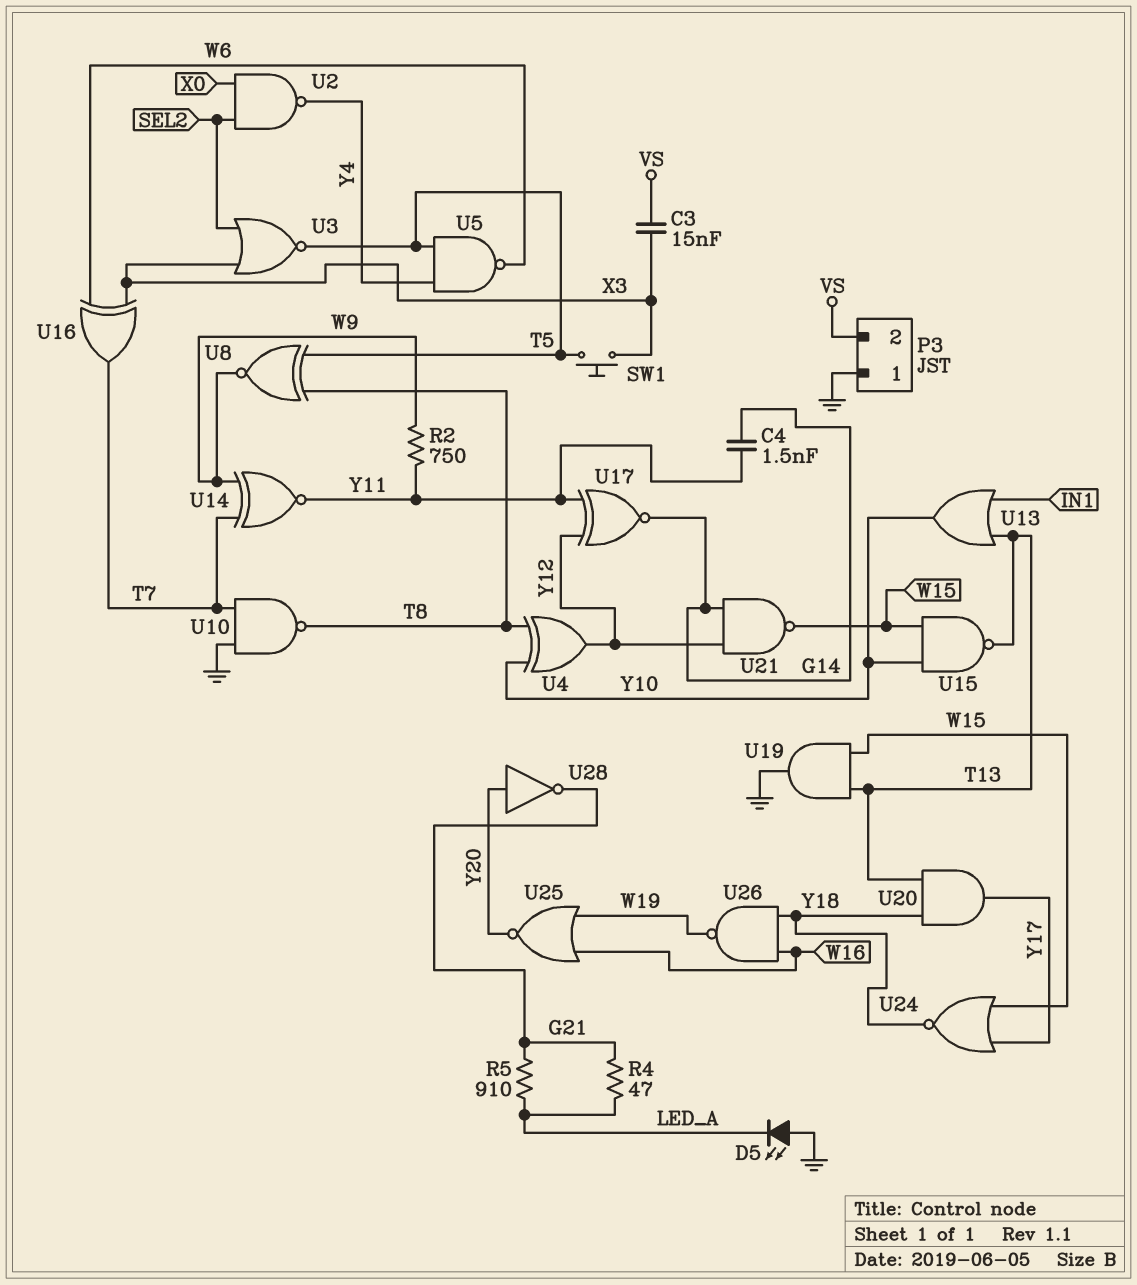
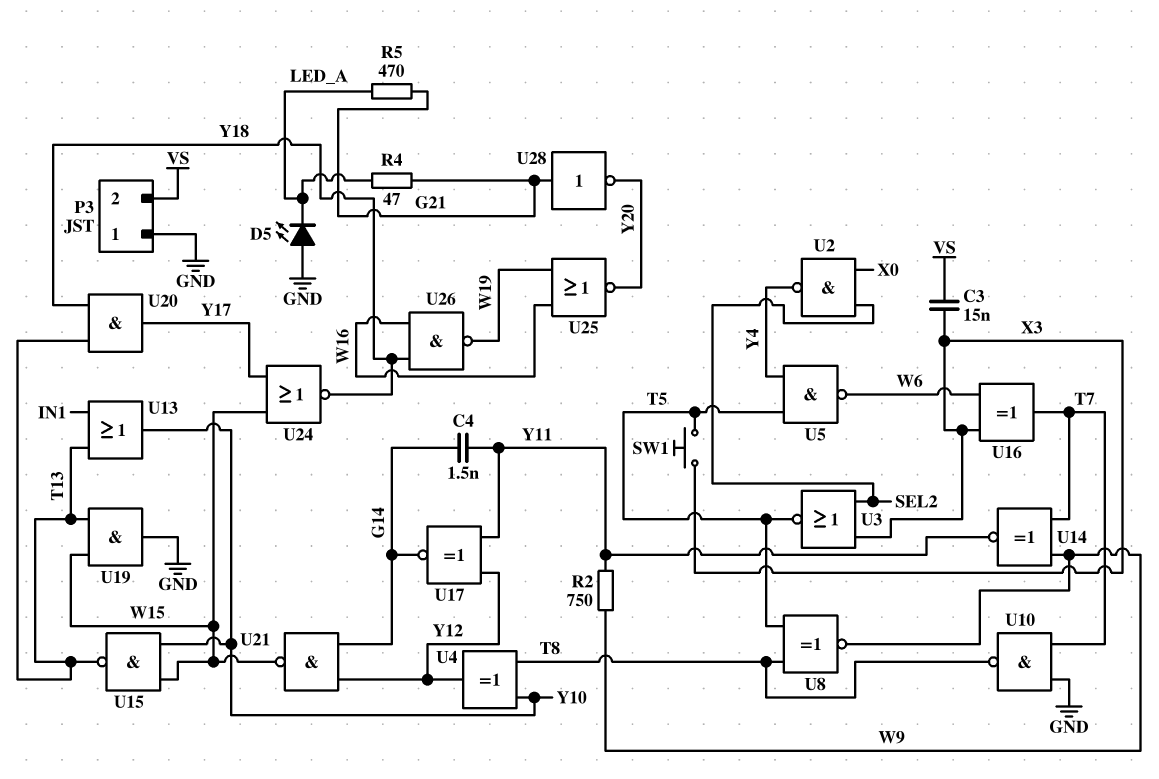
R5: 910 (G21, LED_A) -> 470 (G21, LED_A)
U28: NOT (in Y20, out G21) -> NOT (in G21, out Y20)

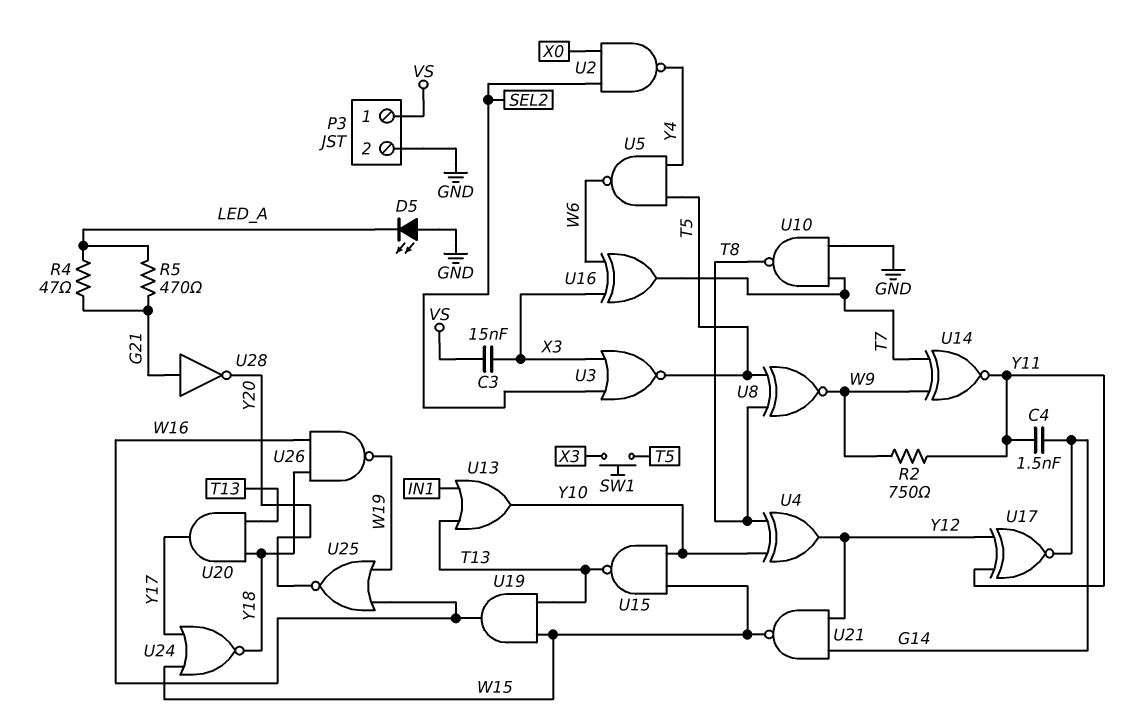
P3 pin 1: GND -> VS
P3 pin 2: VS -> GND
U19: AND (in T13, in W15, out GND) -> AND (in T13, in W15, out W16)

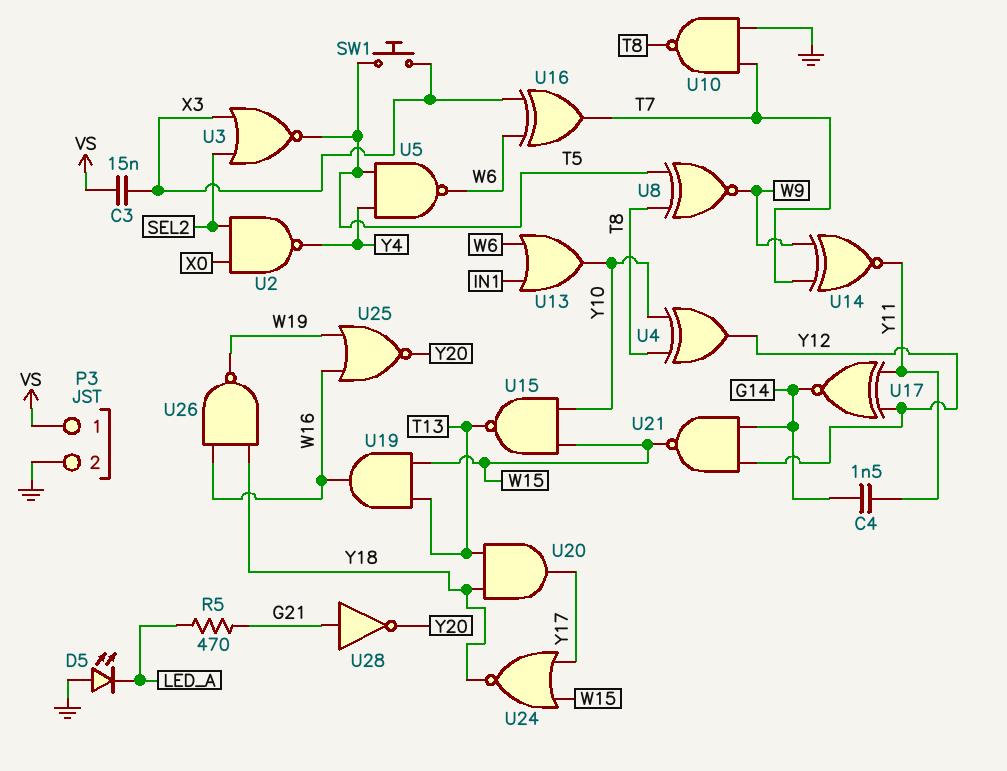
R2: 750 (W9, Y11) -> none
R4: 47 (G21, LED_A) -> none
U13: OR (in IN1, in T13, out Y10) -> OR (in IN1, in W6, out Y10)

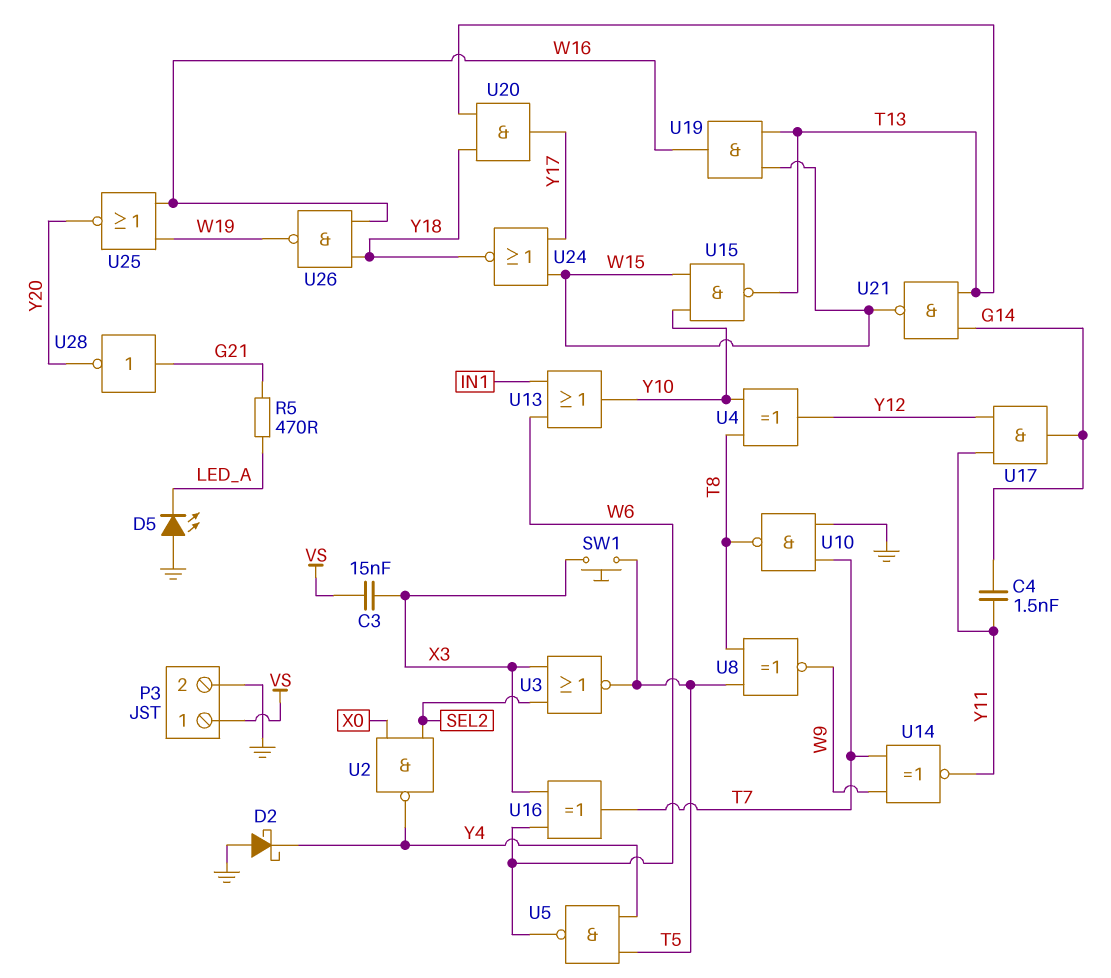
D2: none -> schottky (A GND, K Y4)
U17: XNOR (in Y11, in Y12, out G14) -> AND (in Y11, in Y12, out G14)
U21: NAND (in G14, in Y12, out W15) -> NAND (in G14, in T13, out W15)

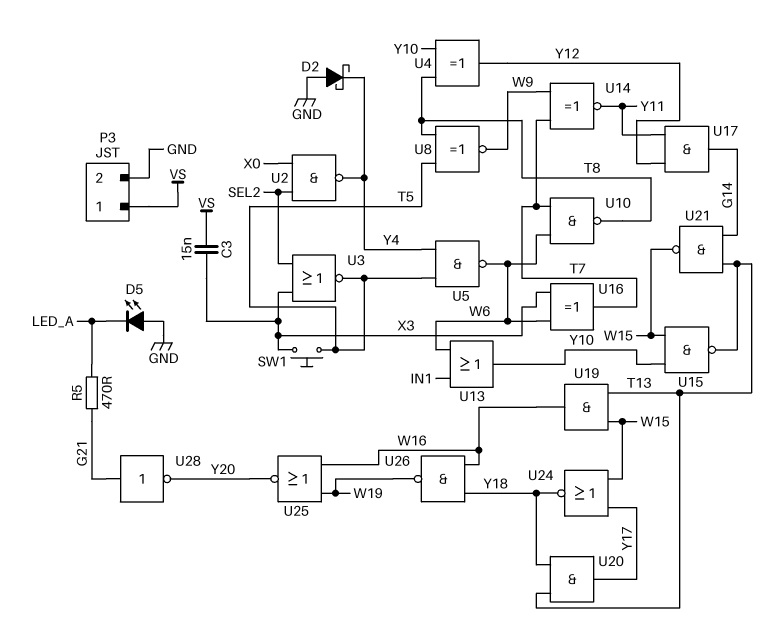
C4: 1.5nF (G14, Y11) -> none
U10: NAND (in GND, in T7, out T8) -> NAND (in T7, in W6, out T8)

